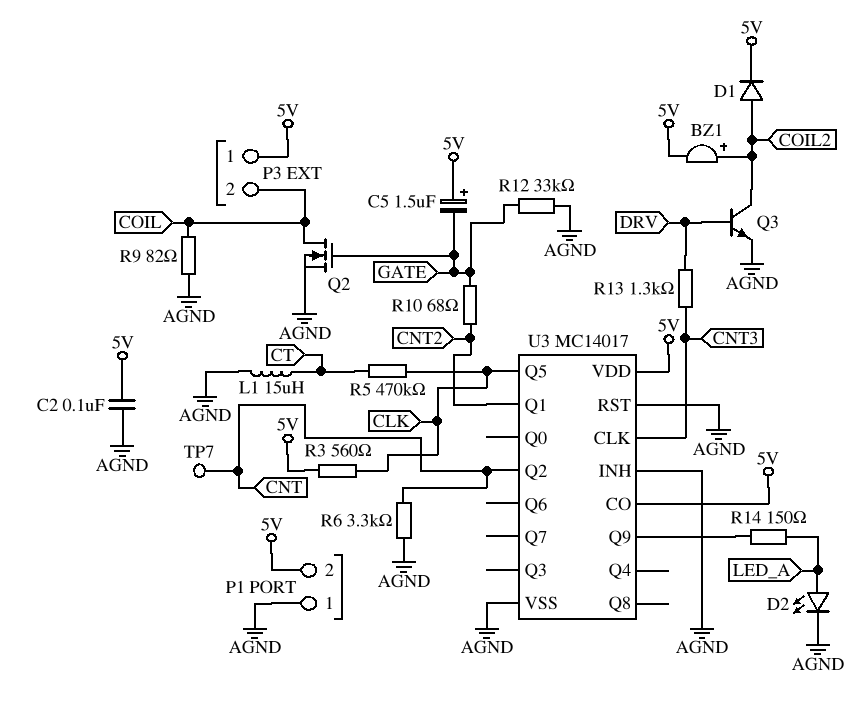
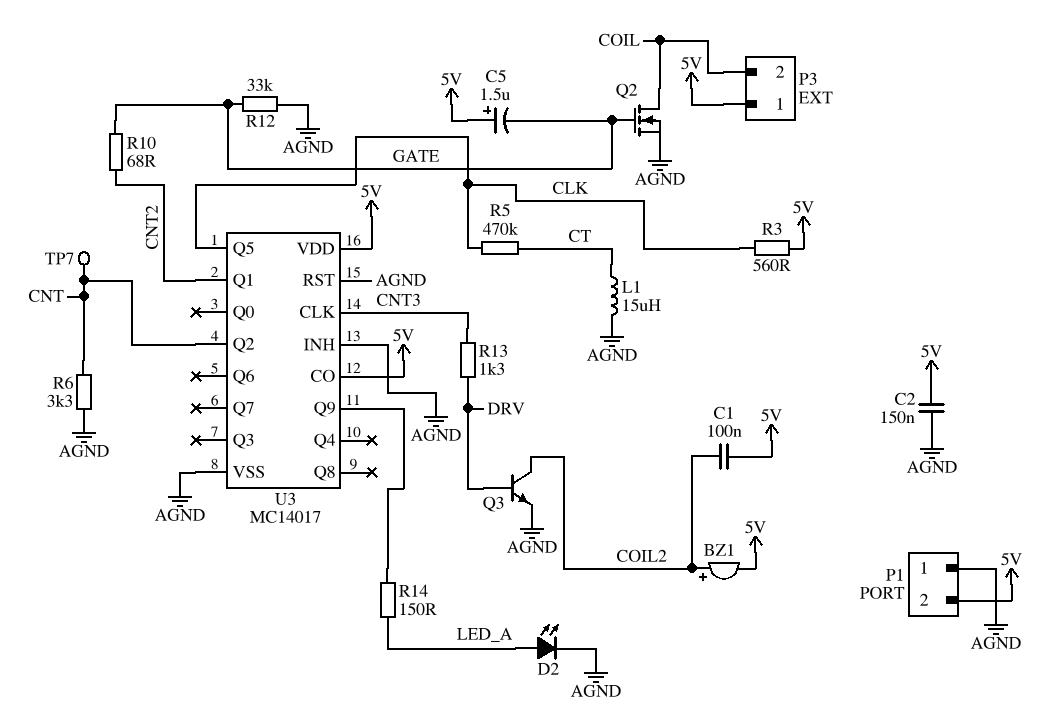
C1: none -> 100nF (5V, COIL2)
C2: 100nF (5V, AGND) -> 150nF (5V, AGND)
D1: diode (A COIL2, K 5V) -> none
R9: 82 (AGND, COIL) -> none

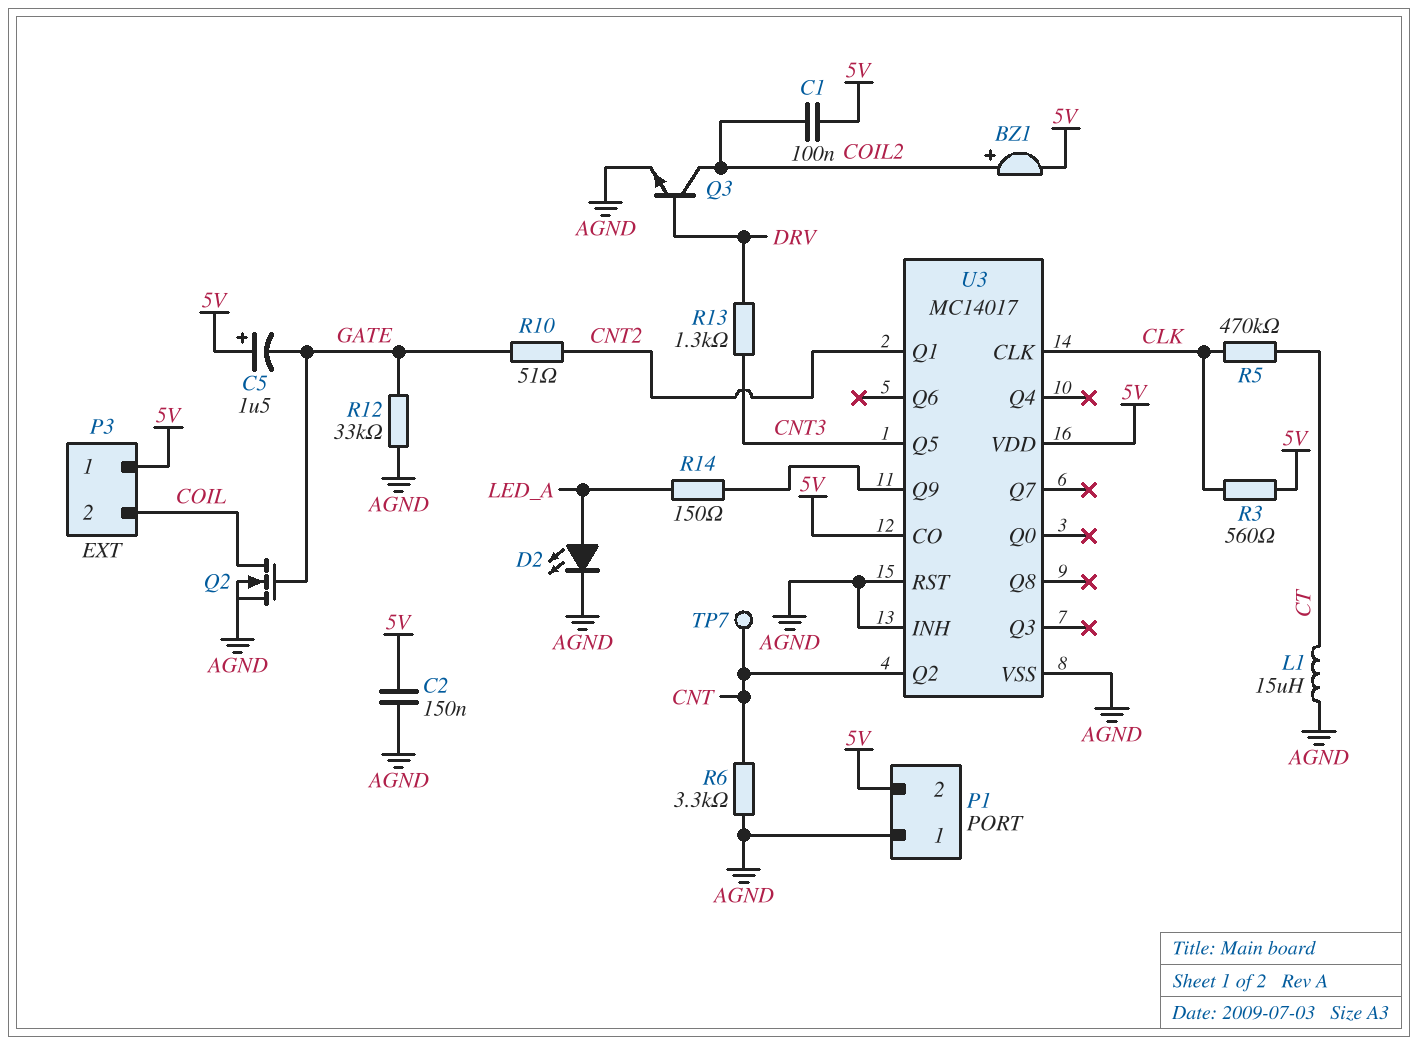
R10: 68 (CNT2, GATE) -> 51 (CNT2, GATE)
U3 pin CLK: CNT3 -> CLK
U3 pin Q5: CLK -> CNT3

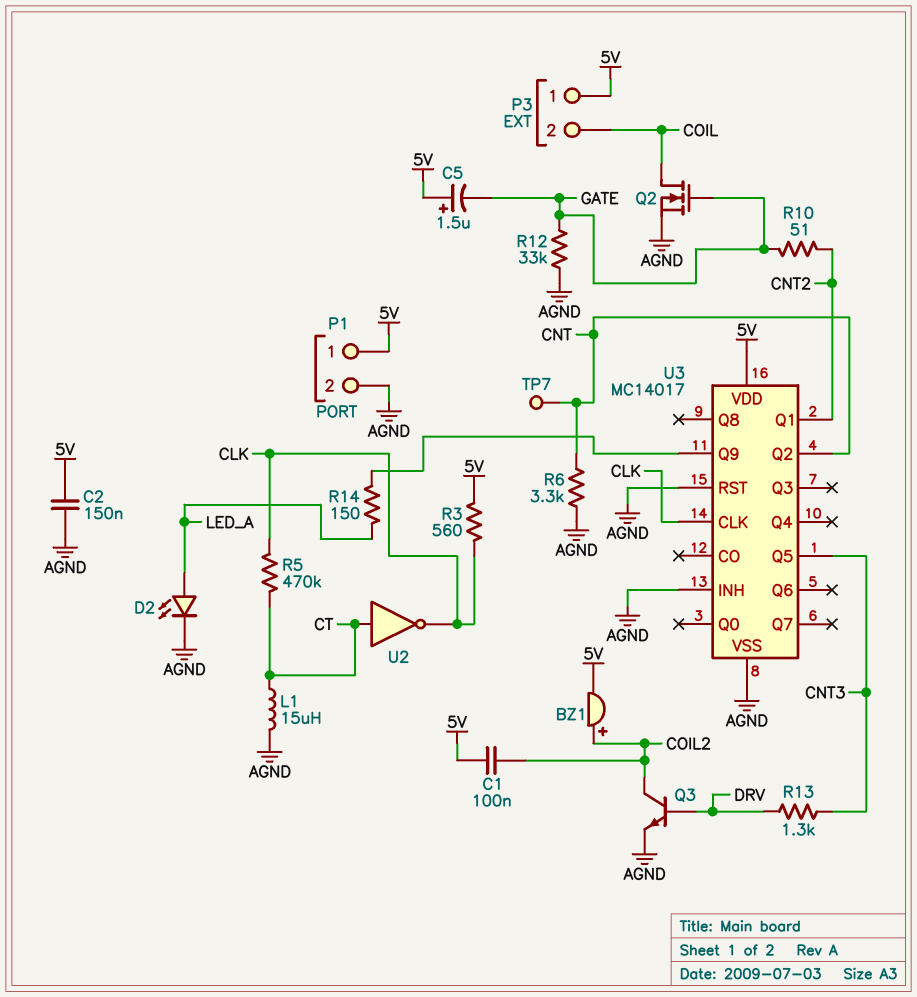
P1 pin 1: AGND -> 5V
P1 pin 2: 5V -> AGND
U2: none -> NOT (in CT, out CLK)
U3 pin CO: 5V -> none

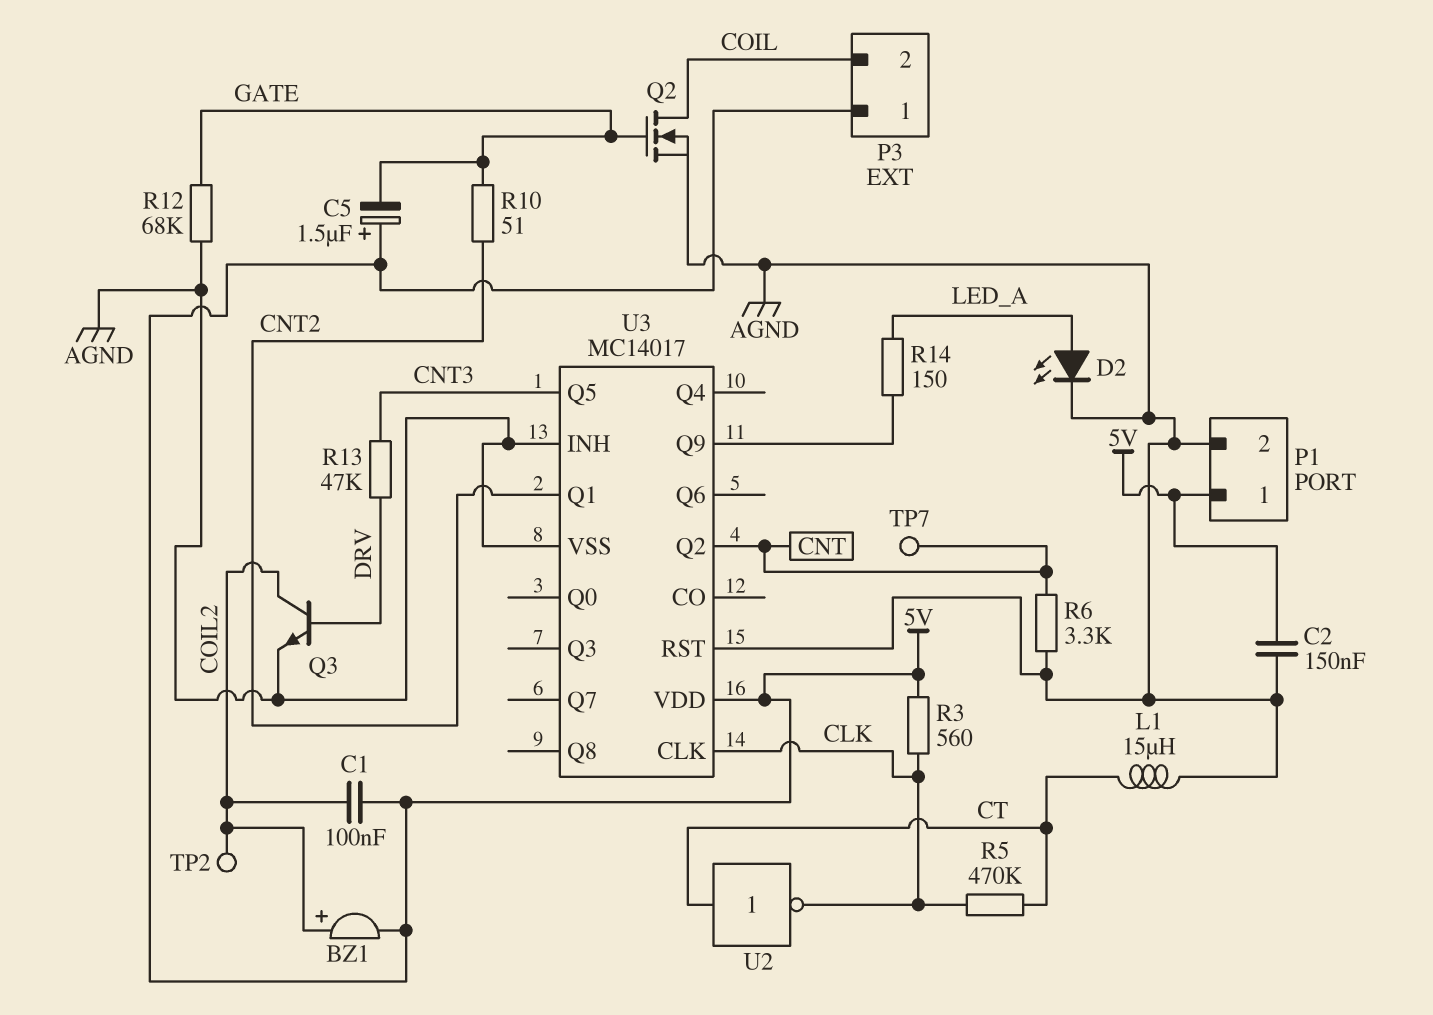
R12: 33k (AGND, GATE) -> 68k (AGND, GATE)
R13: 1.3k (CNT3, DRV) -> 47k (CNT3, DRV)
TP2: none -> test point (COIL2)

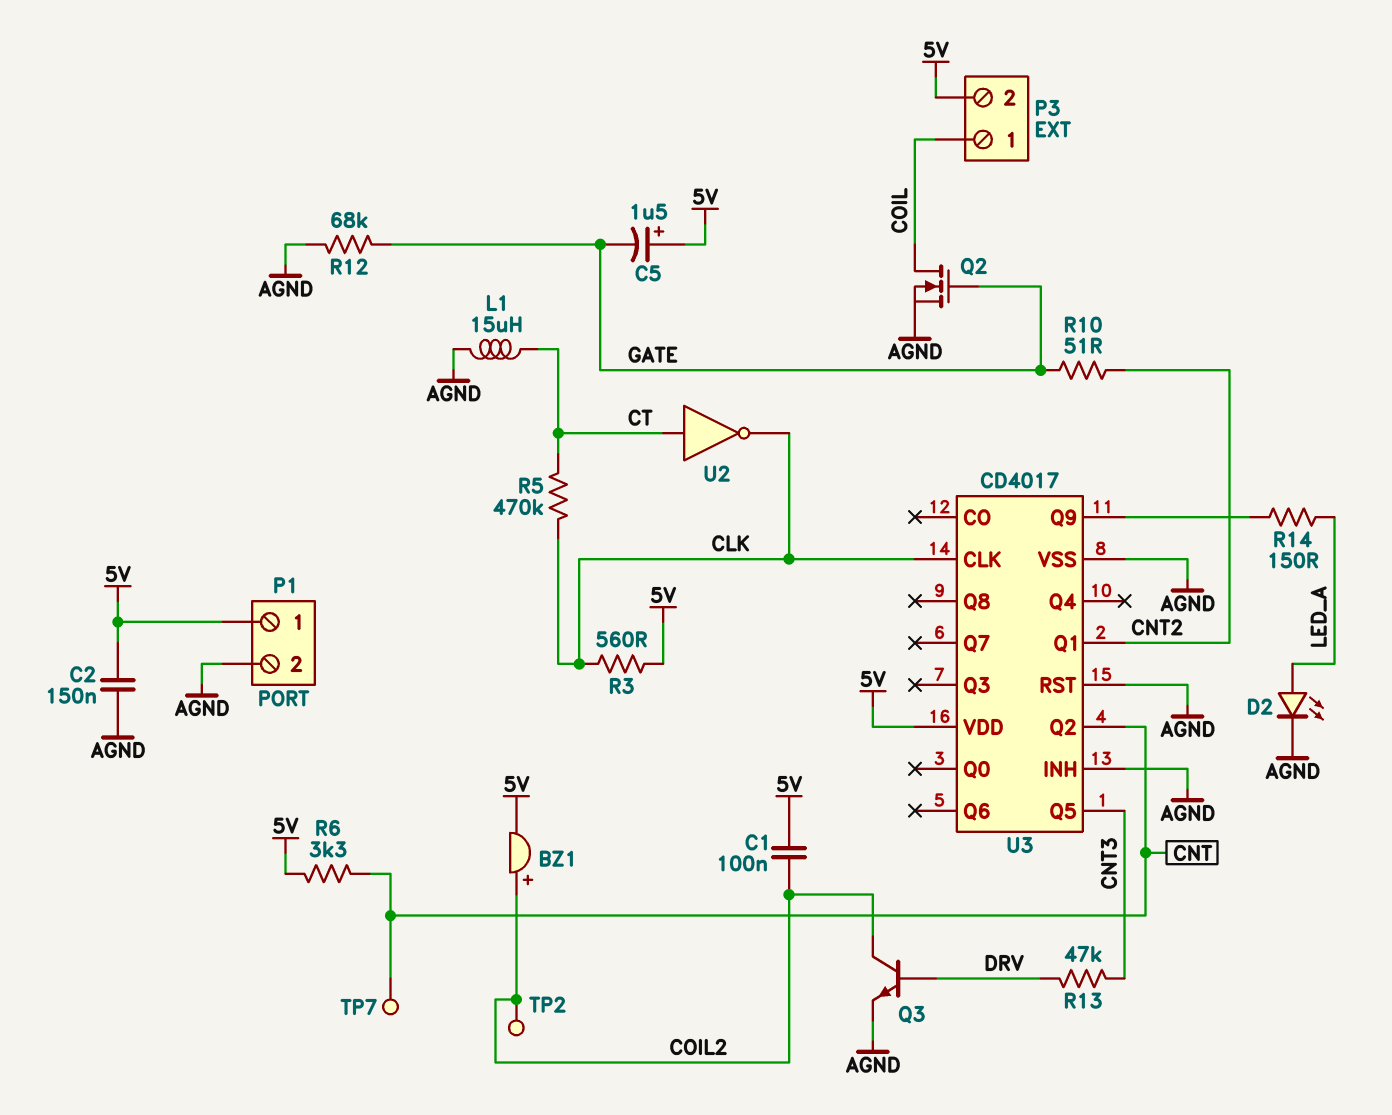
P3 pin 1: 5V -> COIL
P3 pin 2: COIL -> 5V
R6: 3.3k (AGND, CNT) -> 3.3k (5V, CNT)
U3: MC14017 -> CD4017

